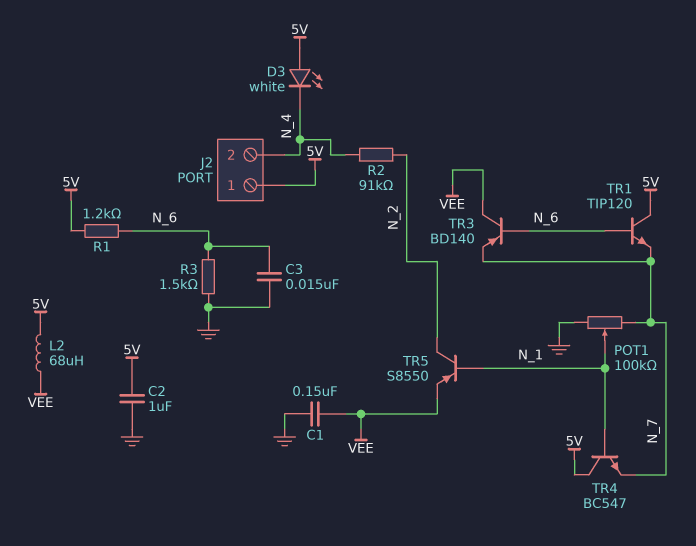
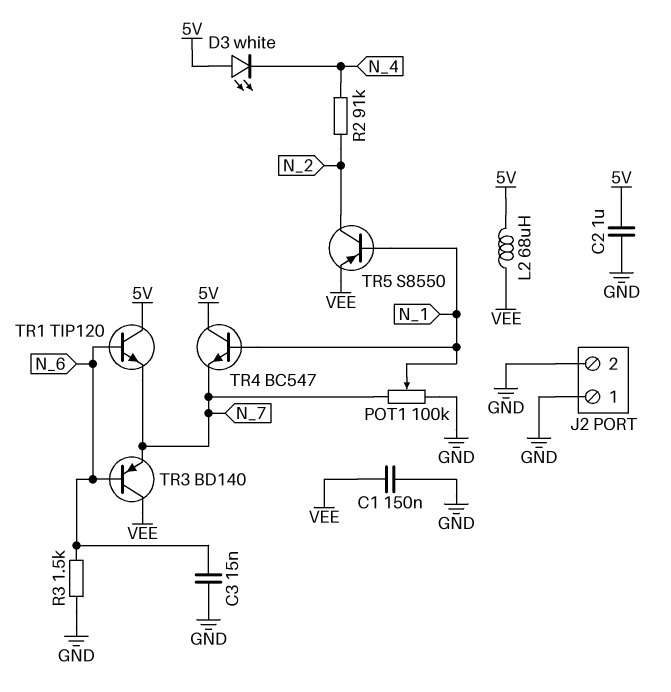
J2 pin 1: 5V -> GND
J2 pin 2: N_4 -> GND
R1: 1.2k (5V, N_6) -> none

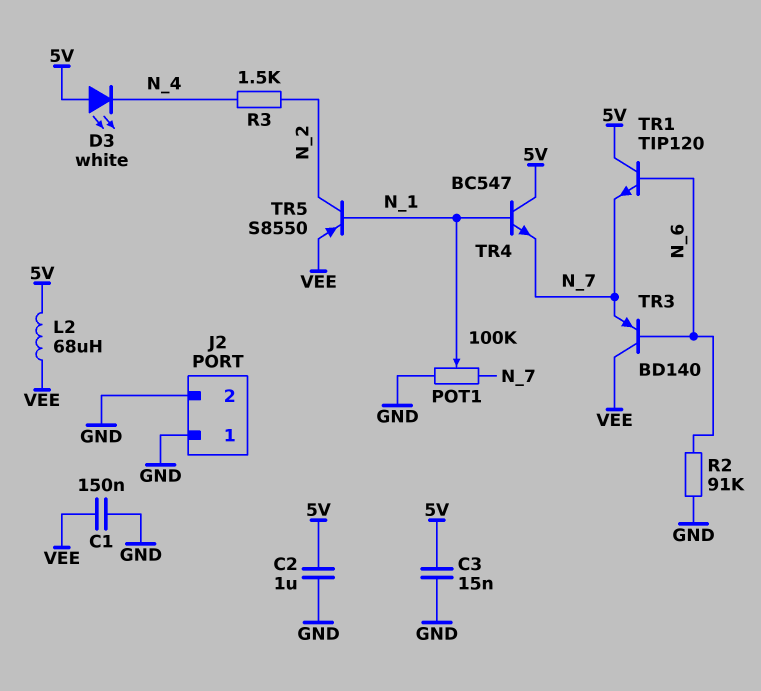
C3: 15nF (GND, N_6) -> 15nF (5V, GND)
R2: 91k (N_2, N_4) -> 91k (GND, N_6)
R3: 1.5k (GND, N_6) -> 1.5k (N_2, N_4)

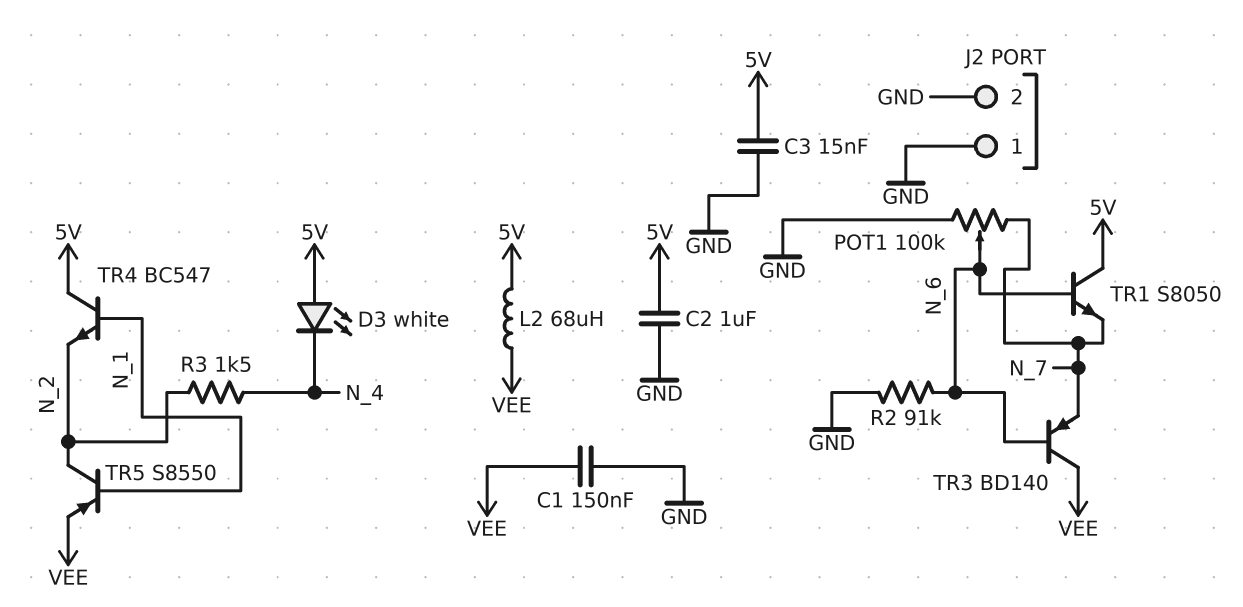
POT1: 100k (GND, N_7, wiper N_1) -> 100k (GND, N_7, wiper N_6)
TR1: NPN TIP120 (B N_6, C 5V, E N_7) -> NPN S8050 (B N_6, C 5V, E N_7)
TR4: NPN BC547 (B N_1, C 5V, E N_7) -> NPN BC547 (B N_1, C 5V, E N_2)

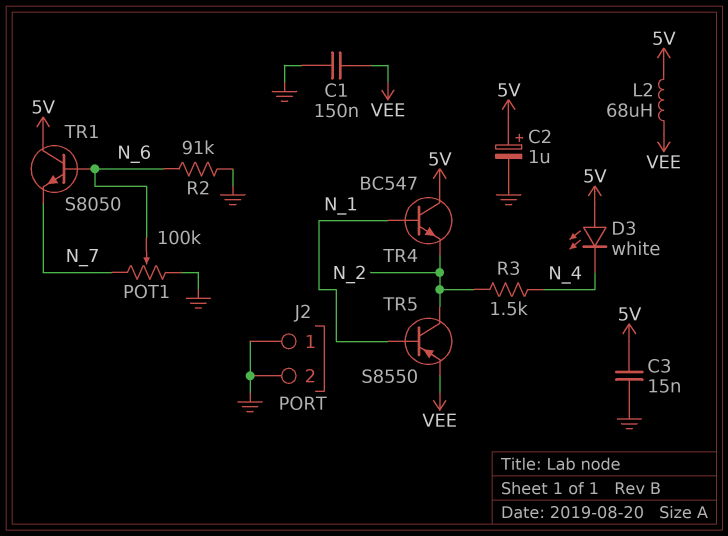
C2: 1uF (5V, GND) -> 1uF (plus 5V, minus GND)
TR3: PNP BD140 (B N_6, C VEE, E N_7) -> none

